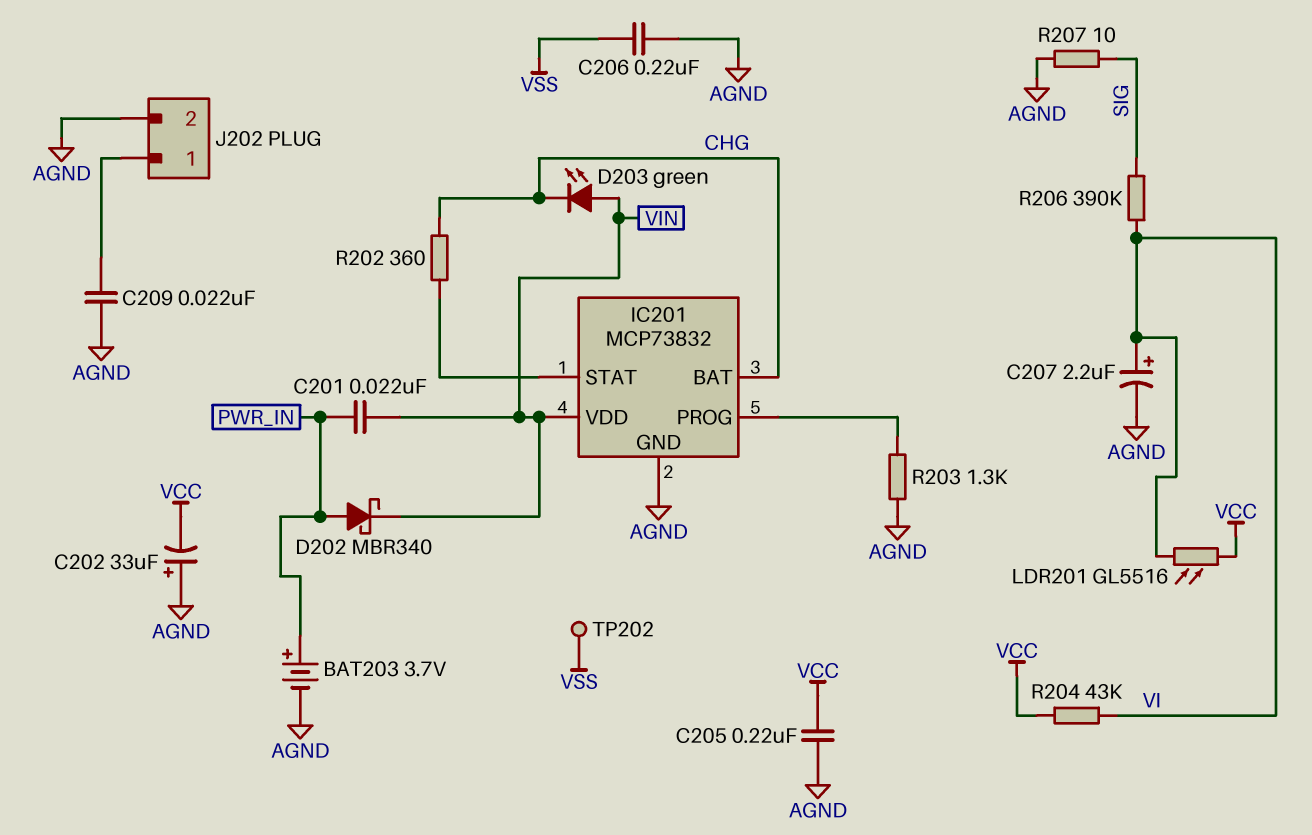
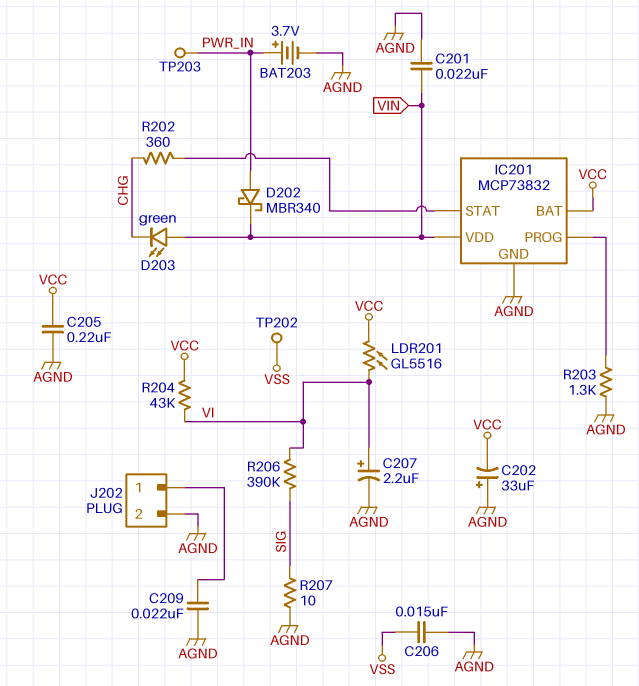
C201: 22nF (PWR_IN, VIN) -> 22nF (AGND, VIN)
C206: 220nF (AGND, VSS) -> 15nF (AGND, VSS)
IC201 pin BAT: CHG -> VCC
TP203: none -> test point (PWR_IN)

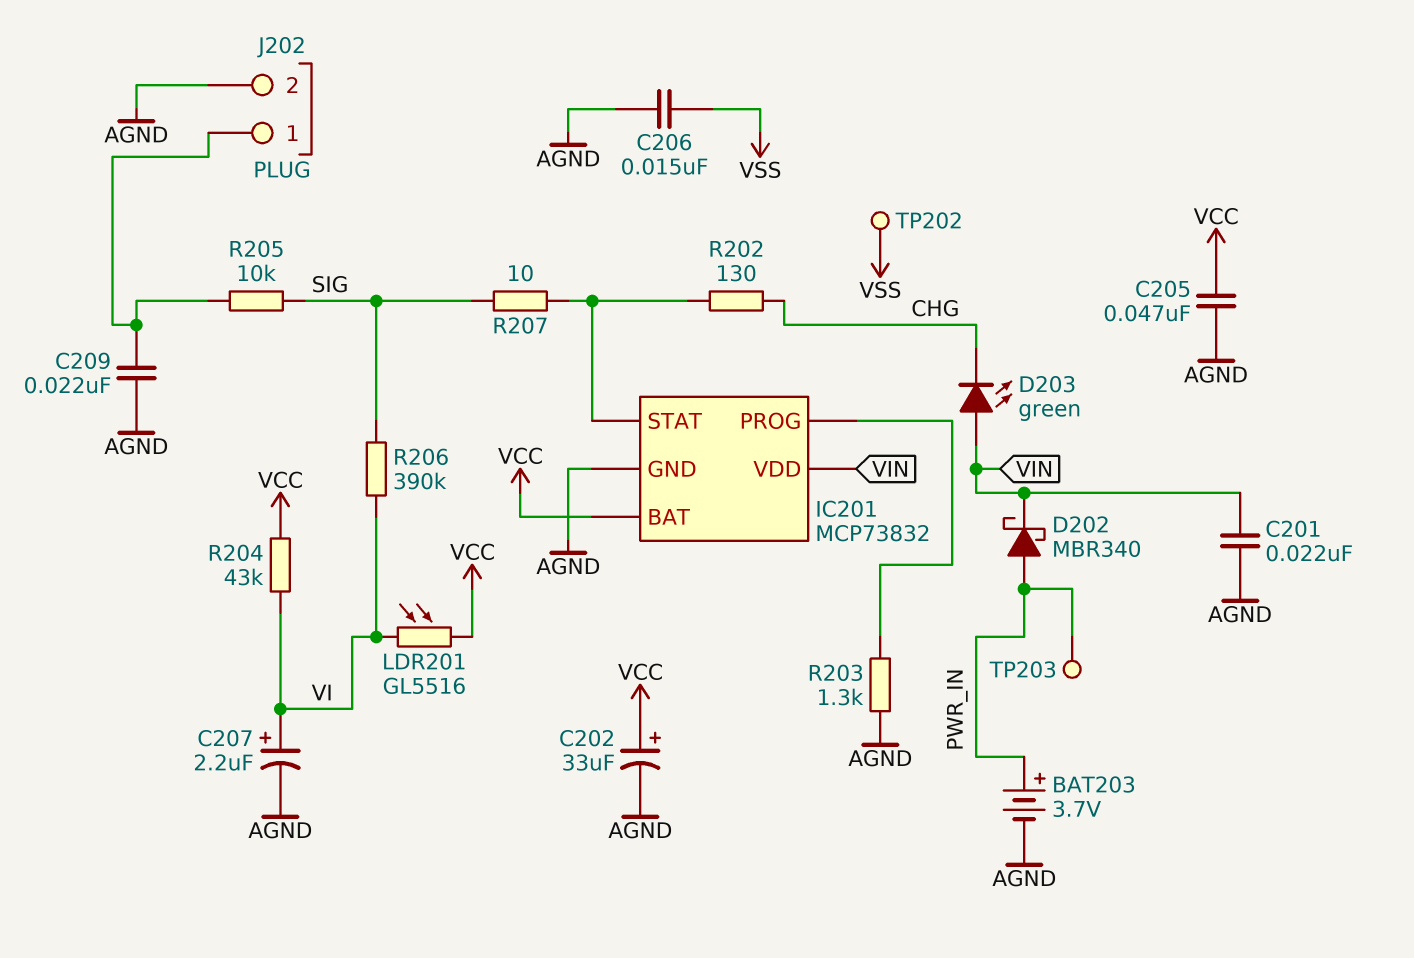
C202: 33uF (plus AGND, minus VCC) -> 33uF (plus VCC, minus AGND)
C205: 220nF (AGND, VCC) -> 47nF (AGND, VCC)
R202: 360 (CHG, IC201/STAT) -> 130 (CHG, IC201/STAT)
R205: none -> 10k (J202/1, SIG)
R207: 10 (AGND, SIG) -> 10 (IC201/STAT, SIG)

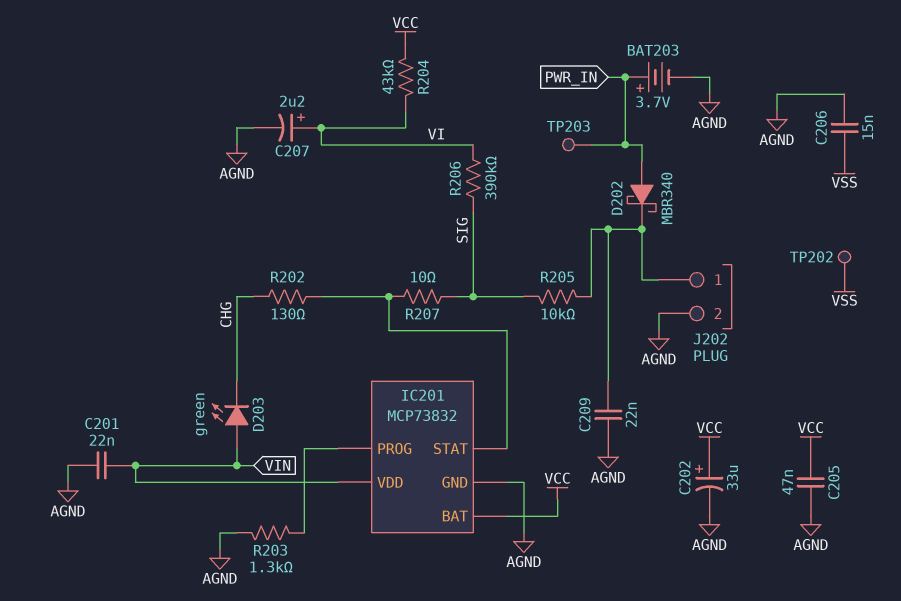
D202: schottky MBR340 (A PWR_IN, K VIN) -> schottky MBR340 (A PWR_IN, K J202/1)
LDR201: GL5516 (VCC, VI) -> none

